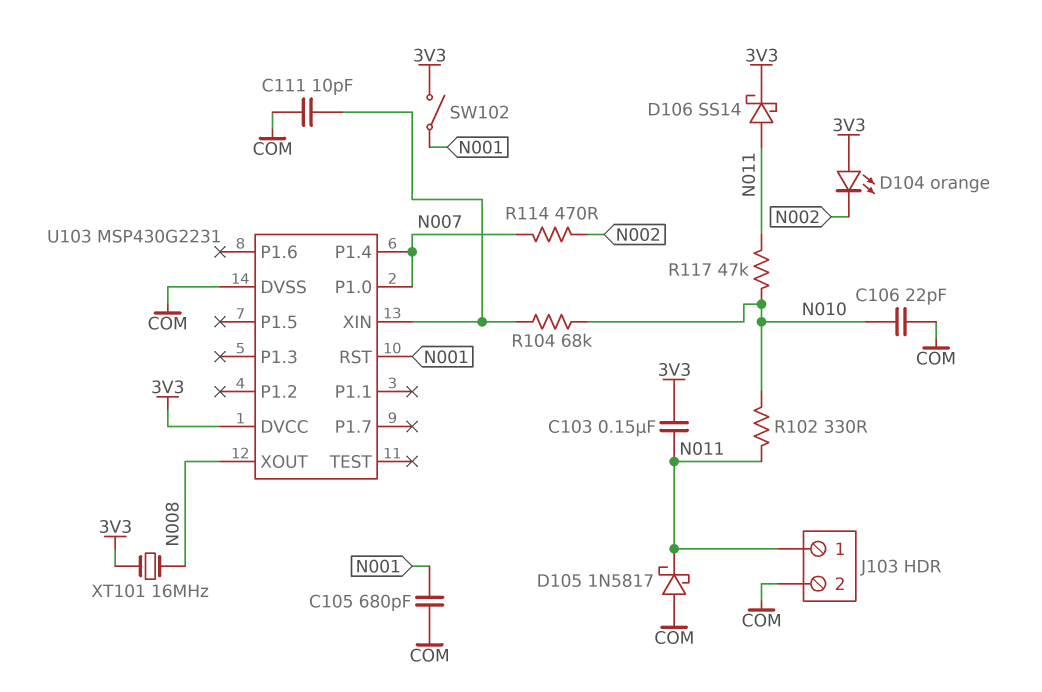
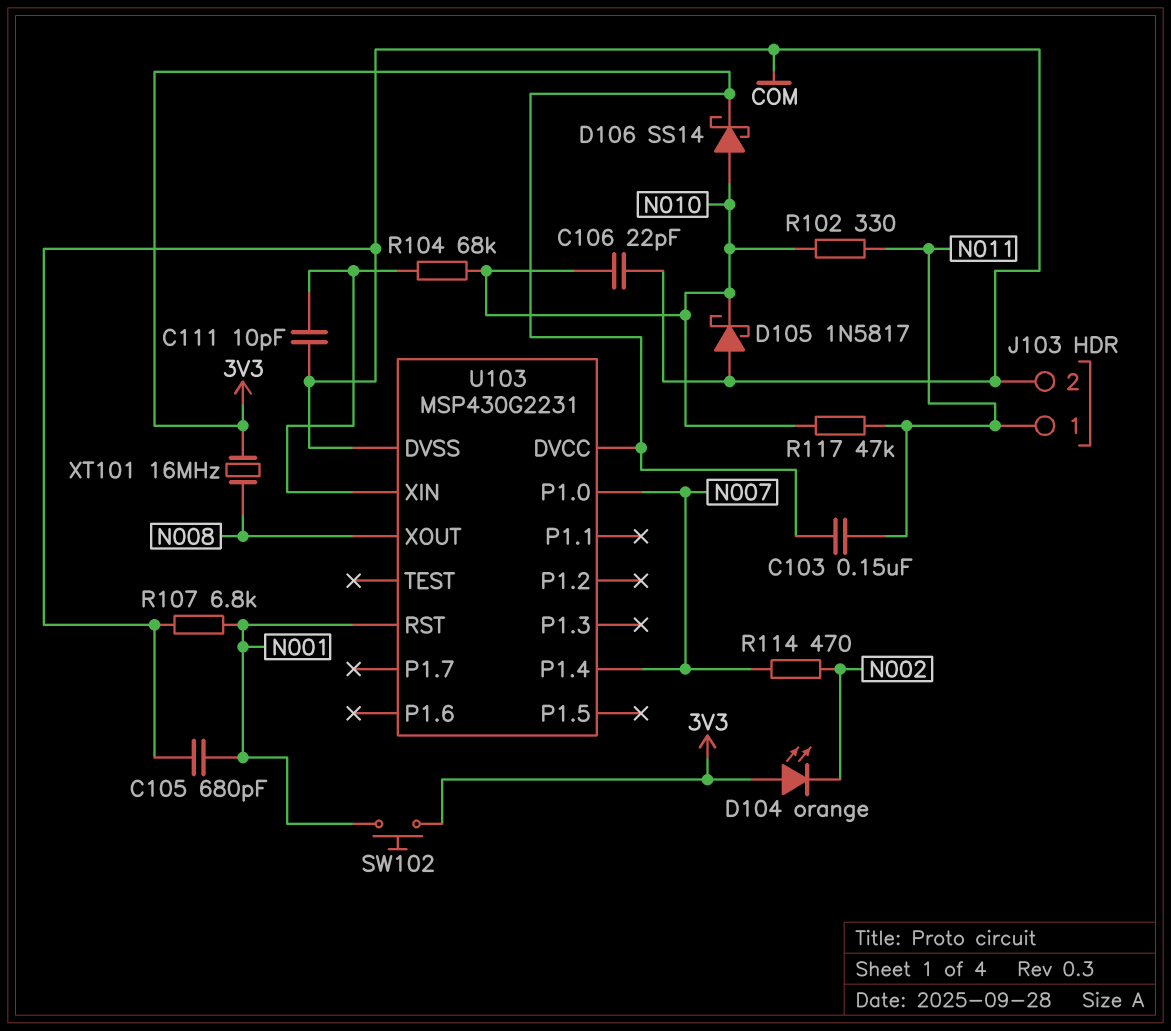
D105: schottky 1N5817 (A COM, K N011) -> schottky 1N5817 (A COM, K N010)
D106: schottky SS14 (A N011, K 3V3) -> schottky SS14 (A N010, K 3V3)
R107: none -> 6.8k (COM, N001)
SW102: switch (3V3, N001) -> button (3V3, N001)

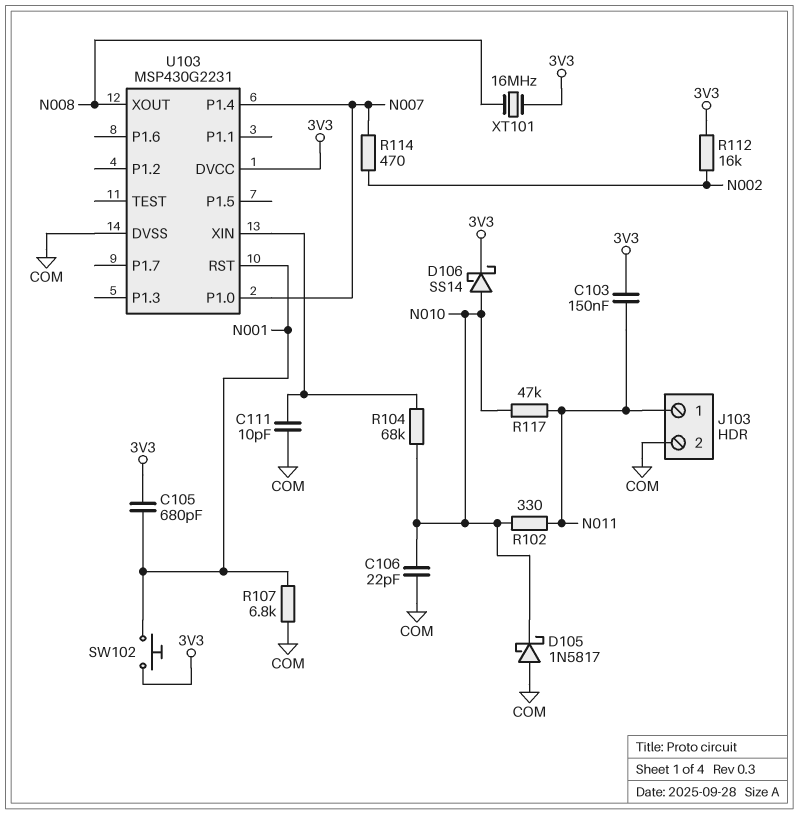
C105: 680pF (COM, N001) -> 680pF (3V3, N001)
D104: LED orange (A 3V3, K N002) -> none
R112: none -> 16k (3V3, N002)

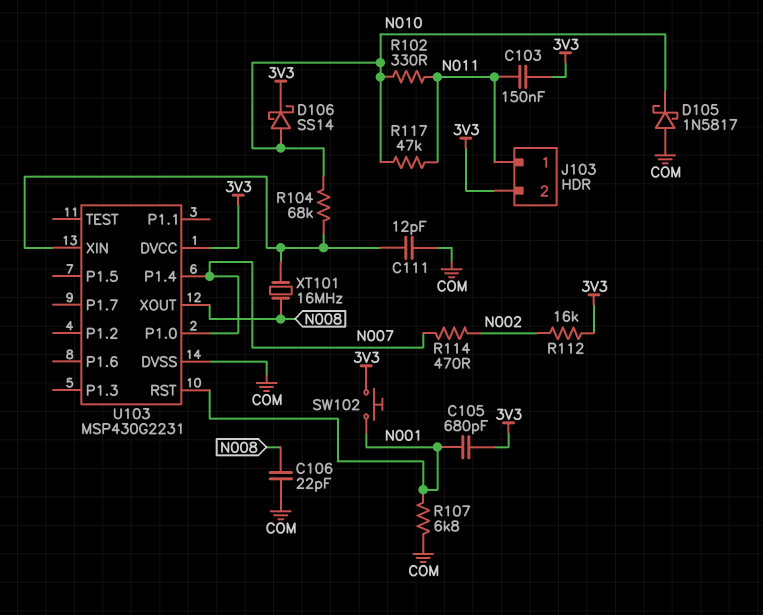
C106: 22pF (COM, N010) -> 22pF (COM, N008)
C111: 10pF (COM, U103/XIN) -> 12pF (COM, U103/XIN)
J103 pin 2: COM -> 3V3
XT101: 16MHz (3V3, N008) -> 16MHz (N008, U103/XIN)

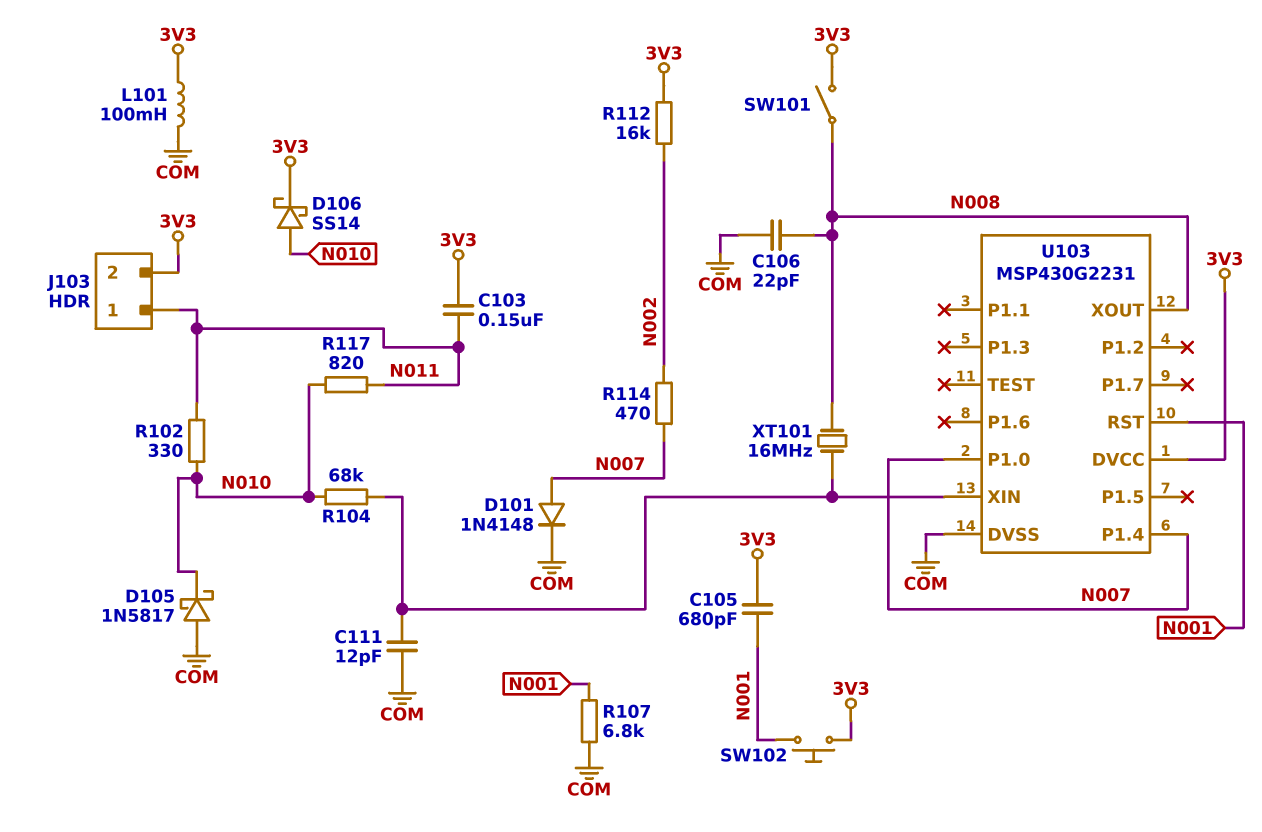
D101: none -> diode 1N4148 (A N007, K COM)
L101: none -> 100mH (3V3, COM)
R117: 47k (N010, N011) -> 820 (N010, N011)
SW101: none -> switch (3V3, N008)

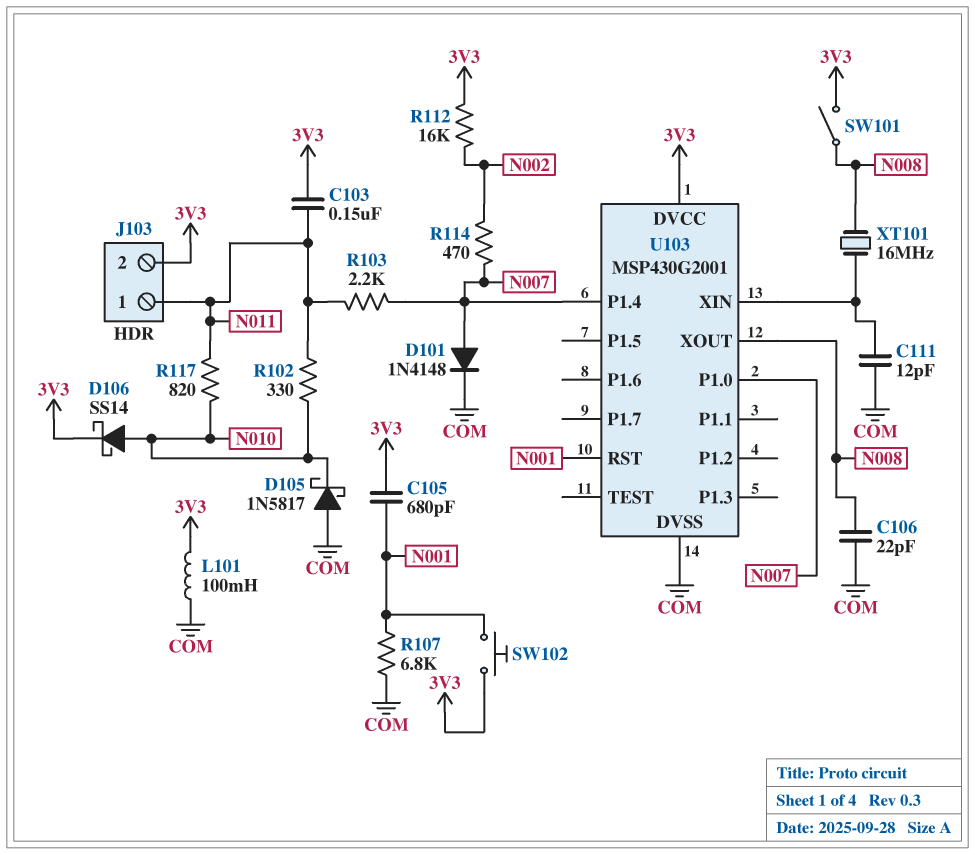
R103: none -> 2.2k (N007, N011)
R104: 68k (N010, U103/XIN) -> none
U103: MSP430G2231 -> MSP430G2001

